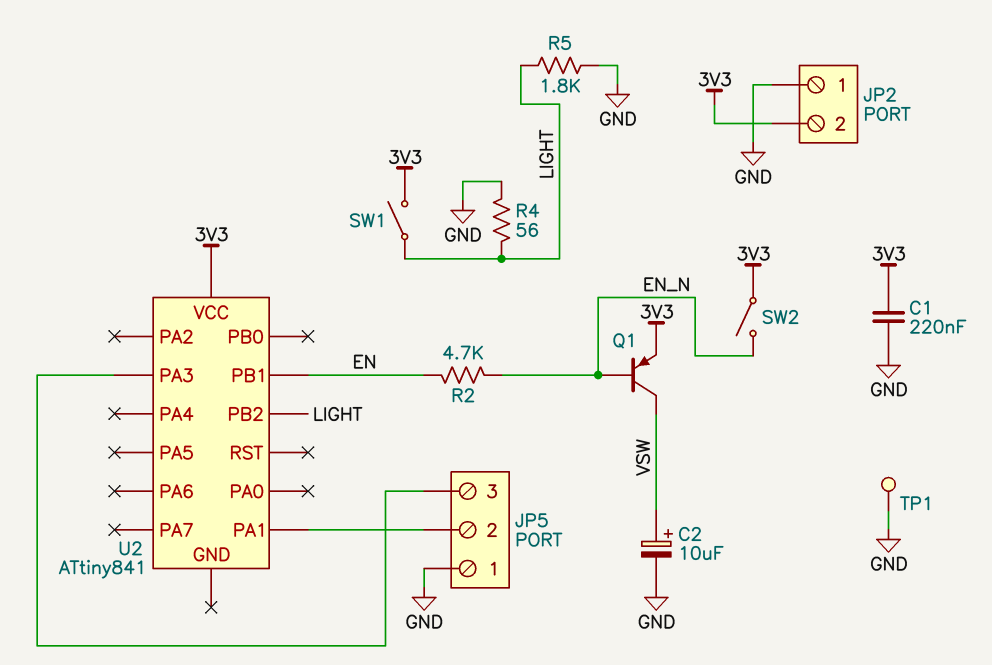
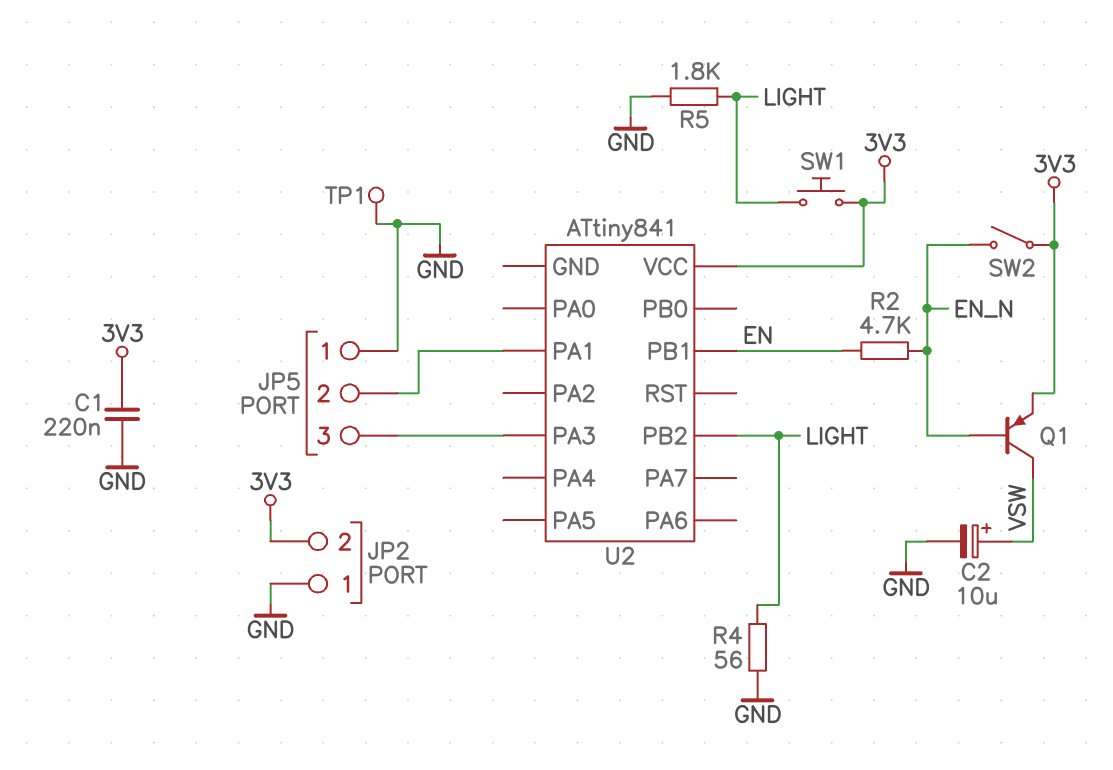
SW1: switch (3V3, LIGHT) -> button (3V3, LIGHT)

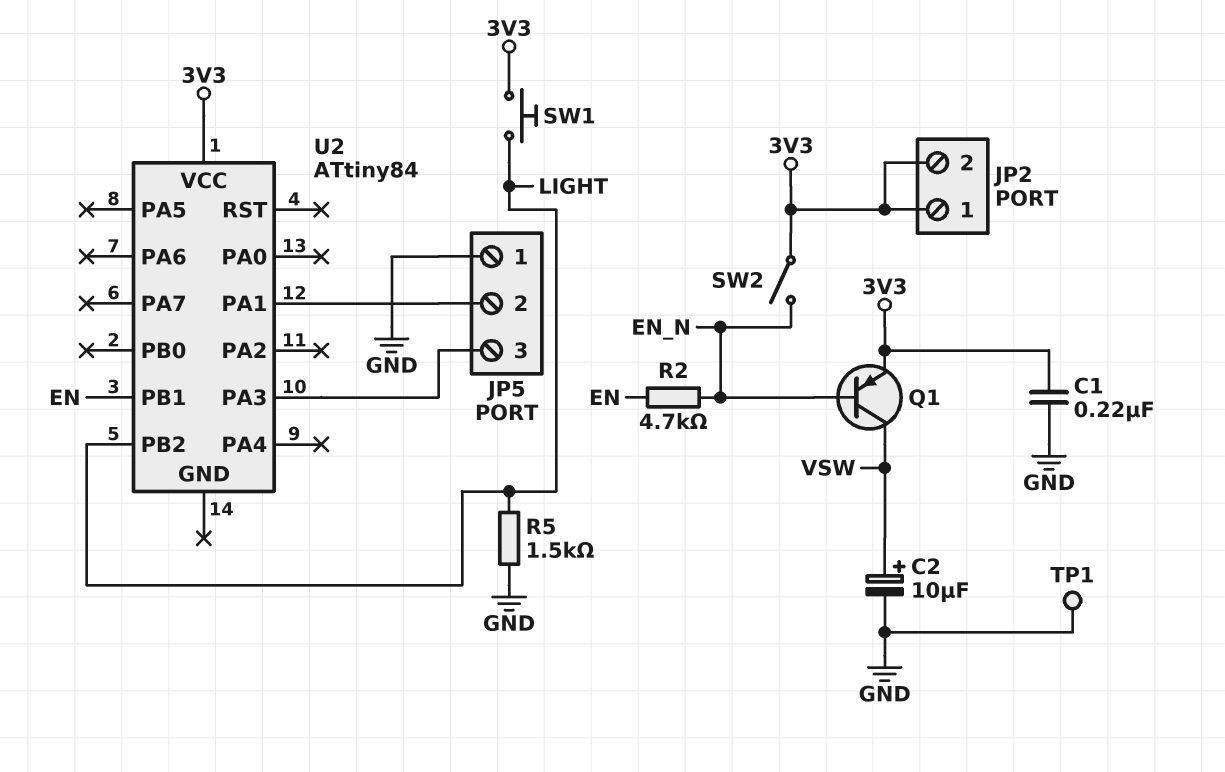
JP2 pin 1: GND -> 3V3
R4: 56 (GND, LIGHT) -> none
R5: 1.8k (GND, LIGHT) -> 1.5k (GND, LIGHT)
U2: ATtiny841 -> ATtiny84

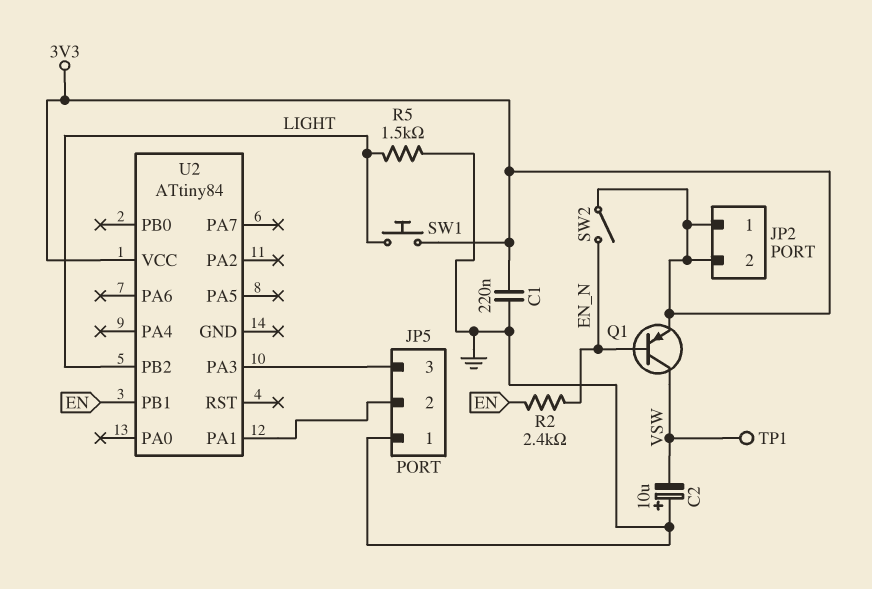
C2: 10uF (plus VSW, minus GND) -> 10uF (plus GND, minus VSW)
R2: 4.7k (EN, EN_N) -> 2.4k (EN, EN_N)
TP1: test point (GND) -> test point (VSW)

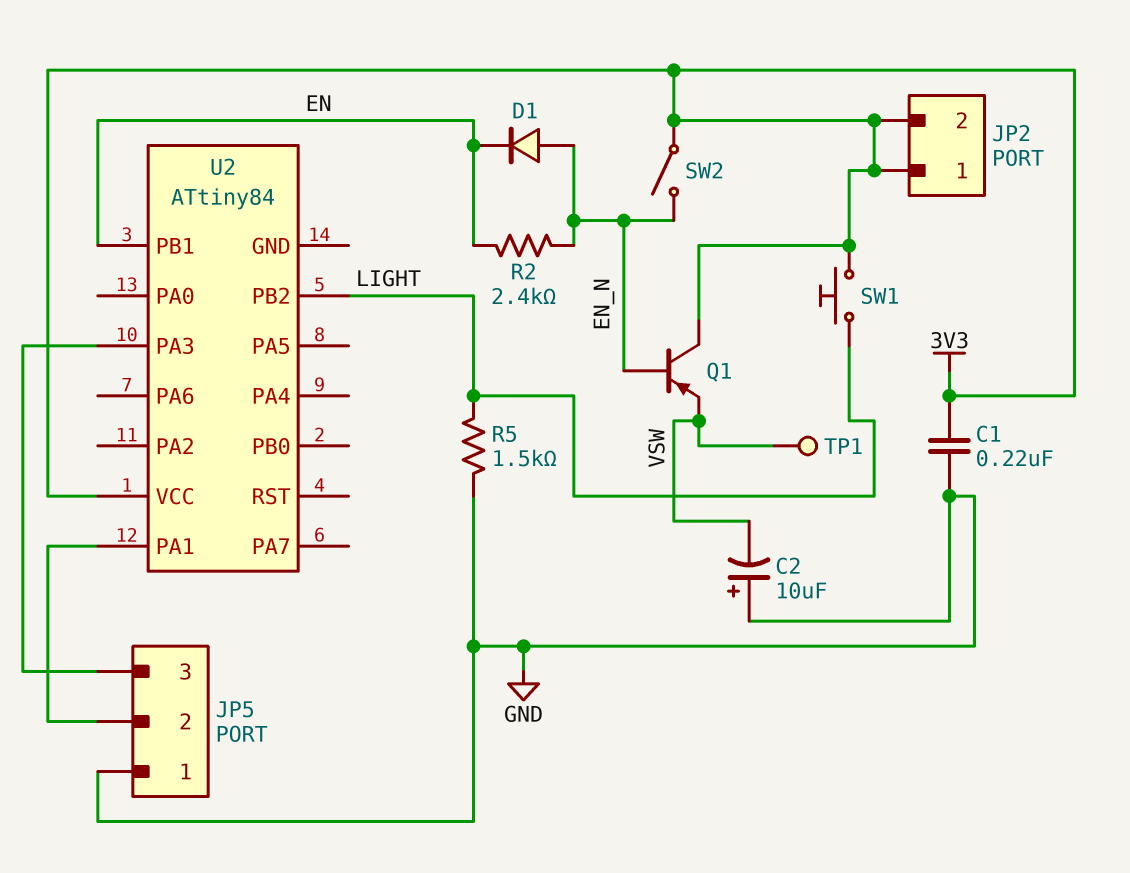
D1: none -> diode (A EN_N, K EN)
Q1: PNP (B EN_N, C VSW, E 3V3) -> PNP (B EN_N, C 3V3, E VSW)

